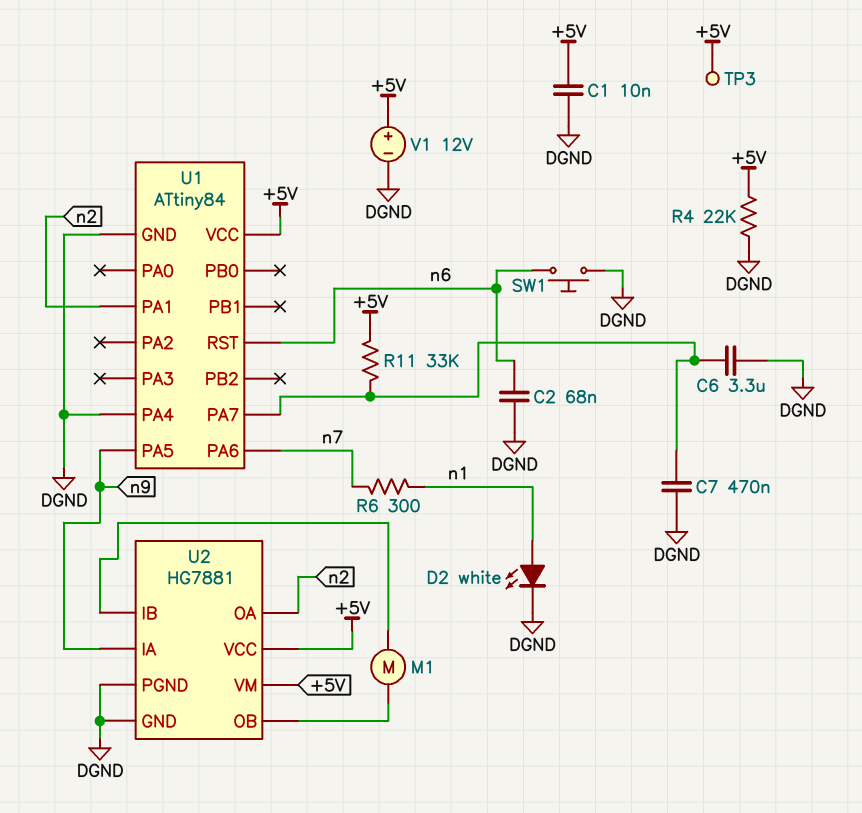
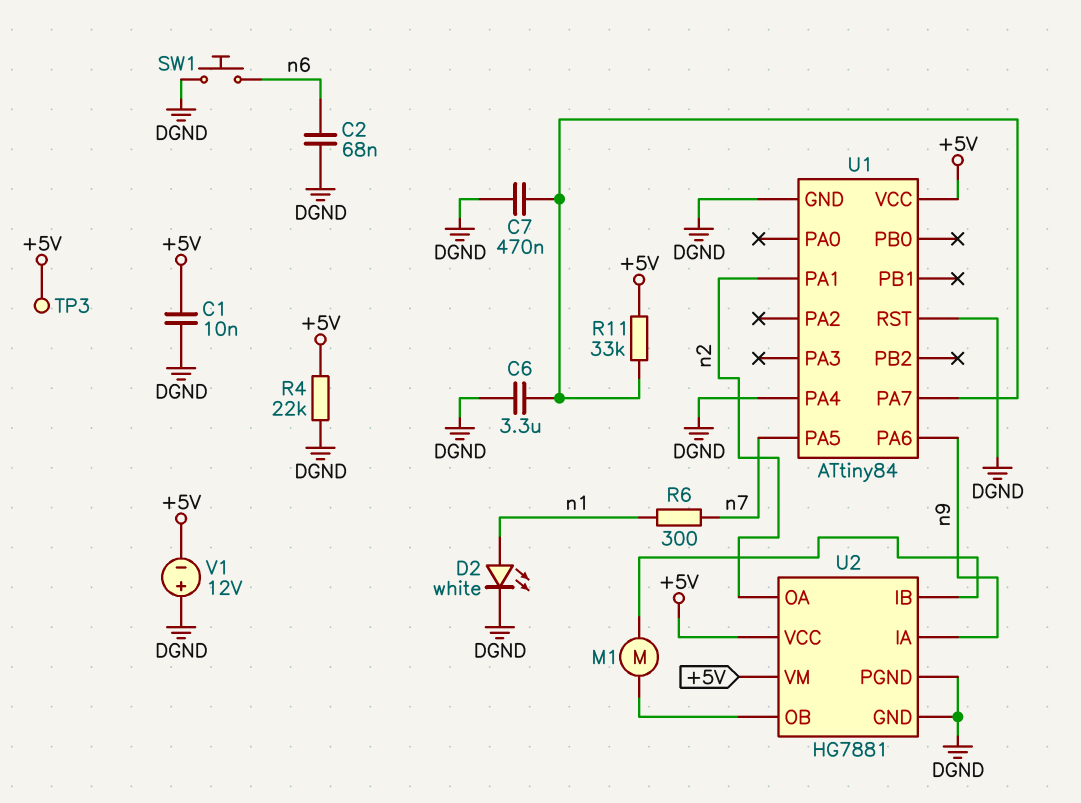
U1 pin PA5: n9 -> n7
U1 pin PA6: n7 -> n9
U1 pin RST: n6 -> DGND
V1: 12V (plus +5V, minus DGND) -> 12V (plus DGND, minus +5V)

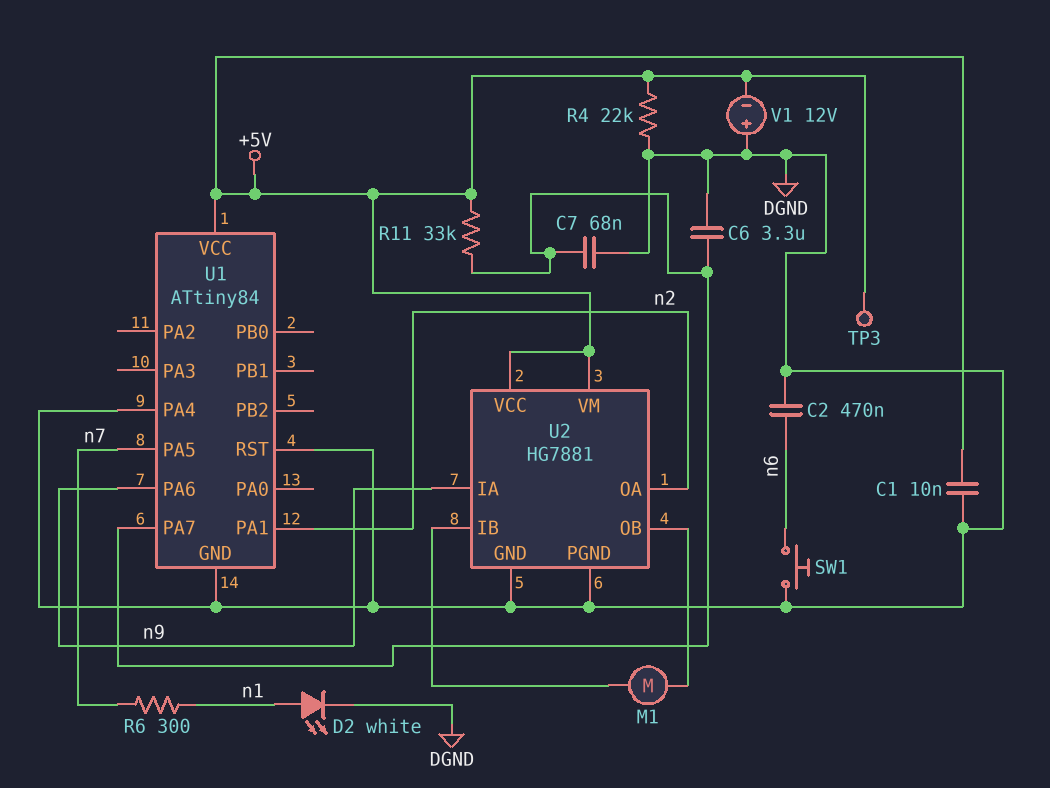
C2: 68nF (DGND, n6) -> 470nF (DGND, n6)
C7: 470nF (DGND, U1/PA7) -> 68nF (DGND, U1/PA7)

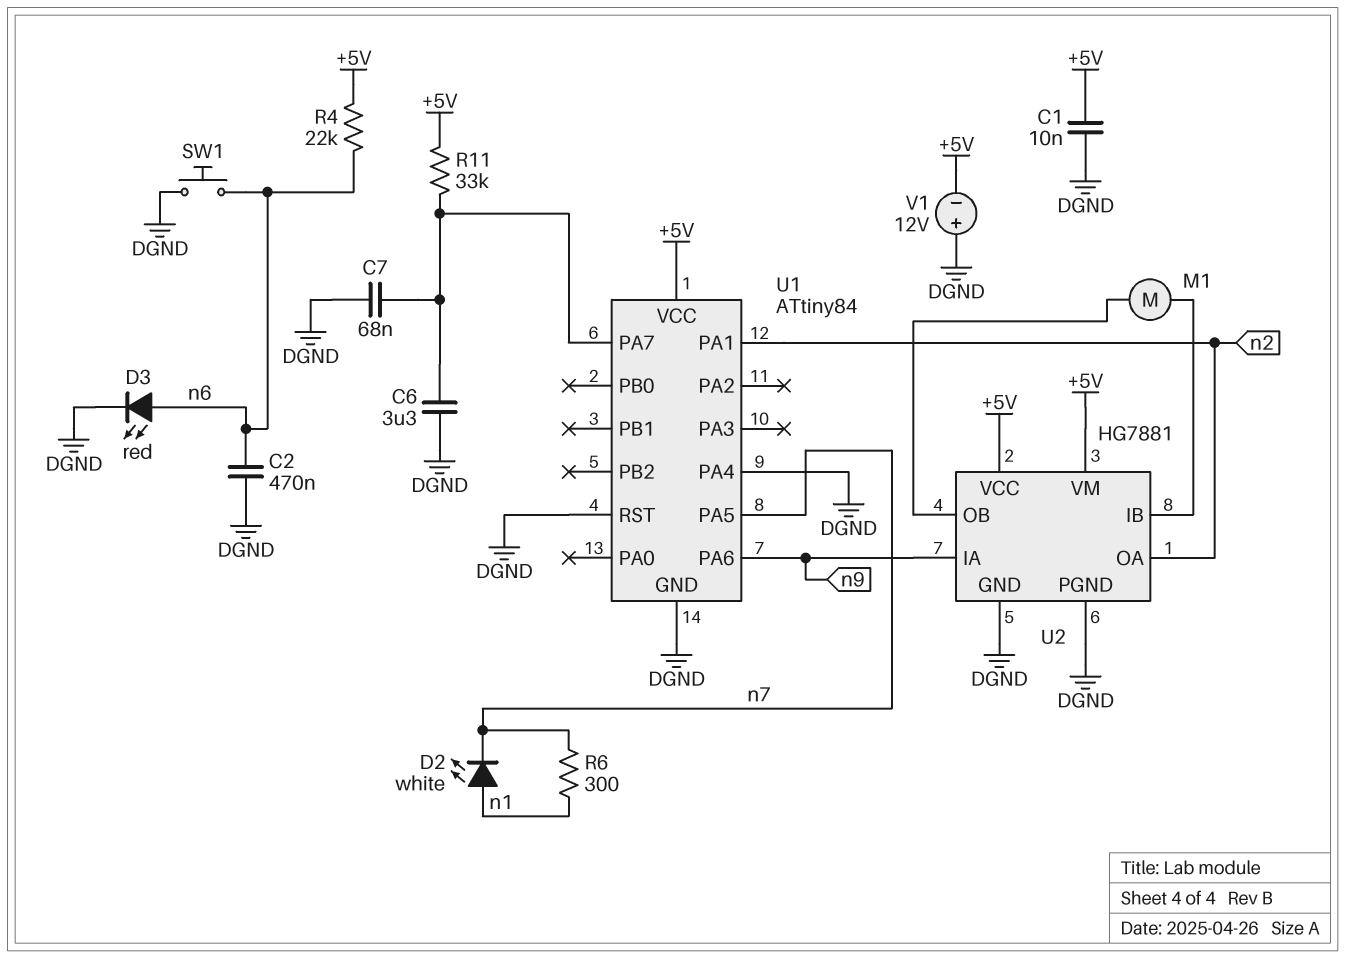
D2: LED white (A n1, K DGND) -> LED white (A n1, K n7)
D3: none -> LED red (A n6, K DGND)
R4: 22k (+5V, DGND) -> 22k (+5V, n6)
TP3: test point (+5V) -> none

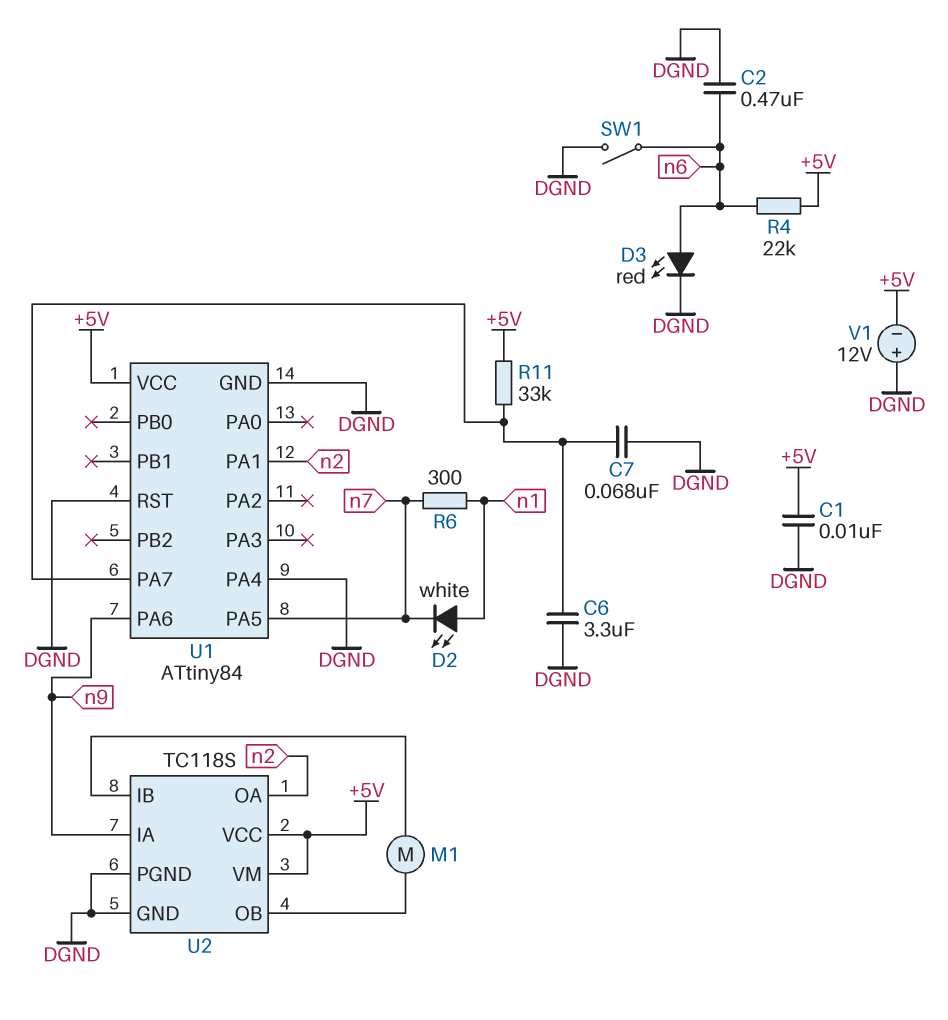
SW1: button (DGND, n6) -> switch (DGND, n6)
U2: HG7881 -> TC118S

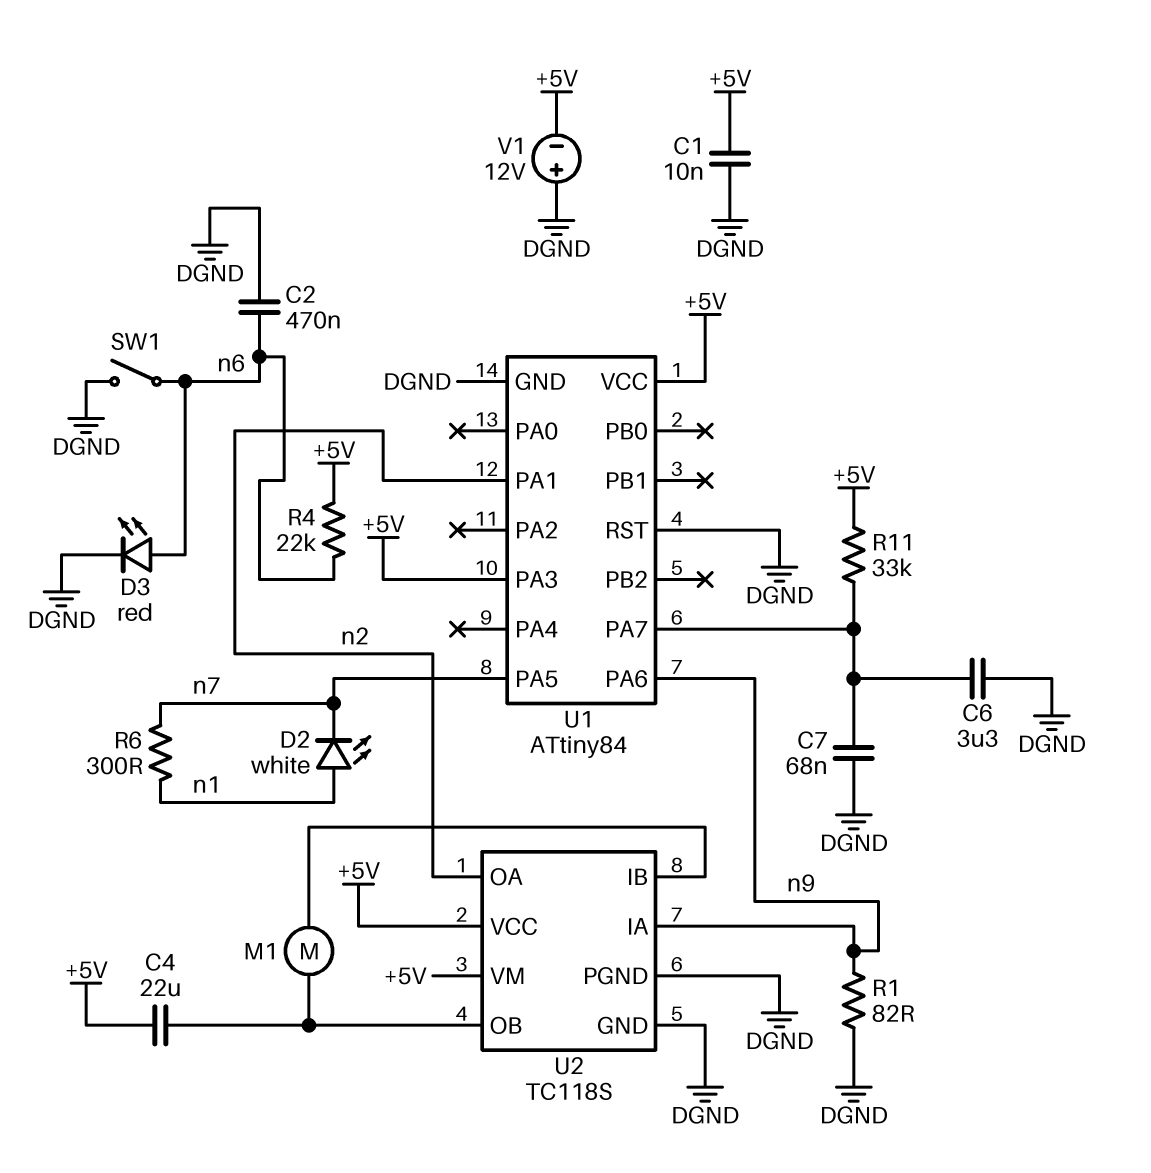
C4: none -> 22uF (+5V, U2/OB)
R1: none -> 82 (DGND, n9)
U1 pin PA3: none -> +5V
U1 pin PA4: DGND -> none

